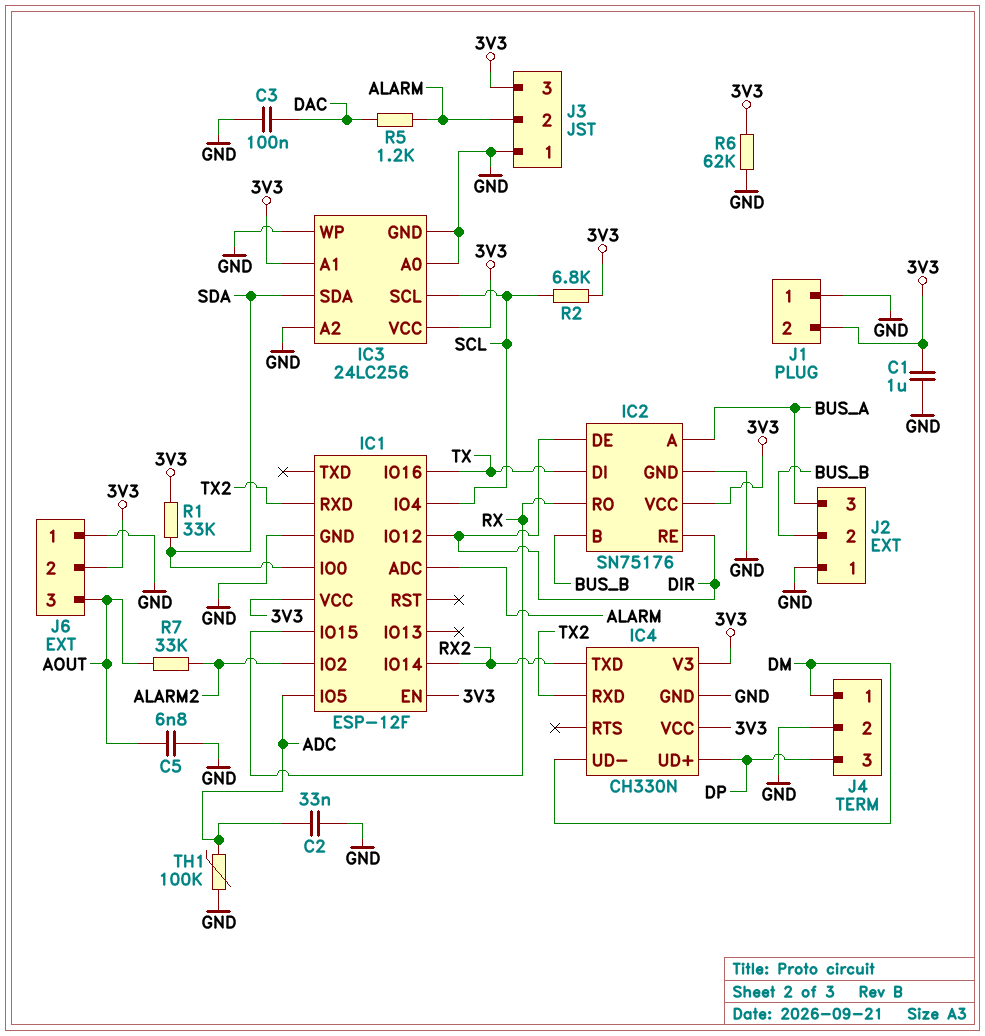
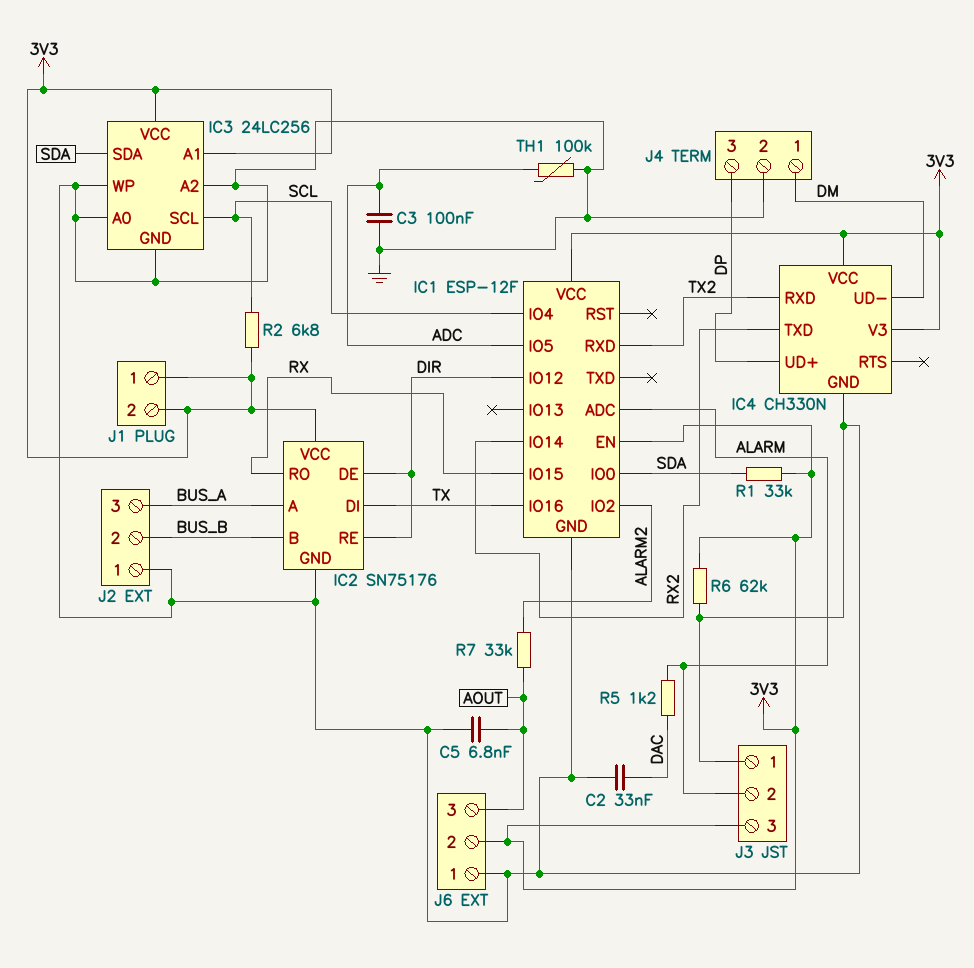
C1: 1uF (3V3, GND) -> none
C2: 33nF (ADC, GND) -> 33nF (DAC, GND)
C3: 100nF (DAC, GND) -> 100nF (ADC, GND)
J1 pin 1: GND -> 3V3

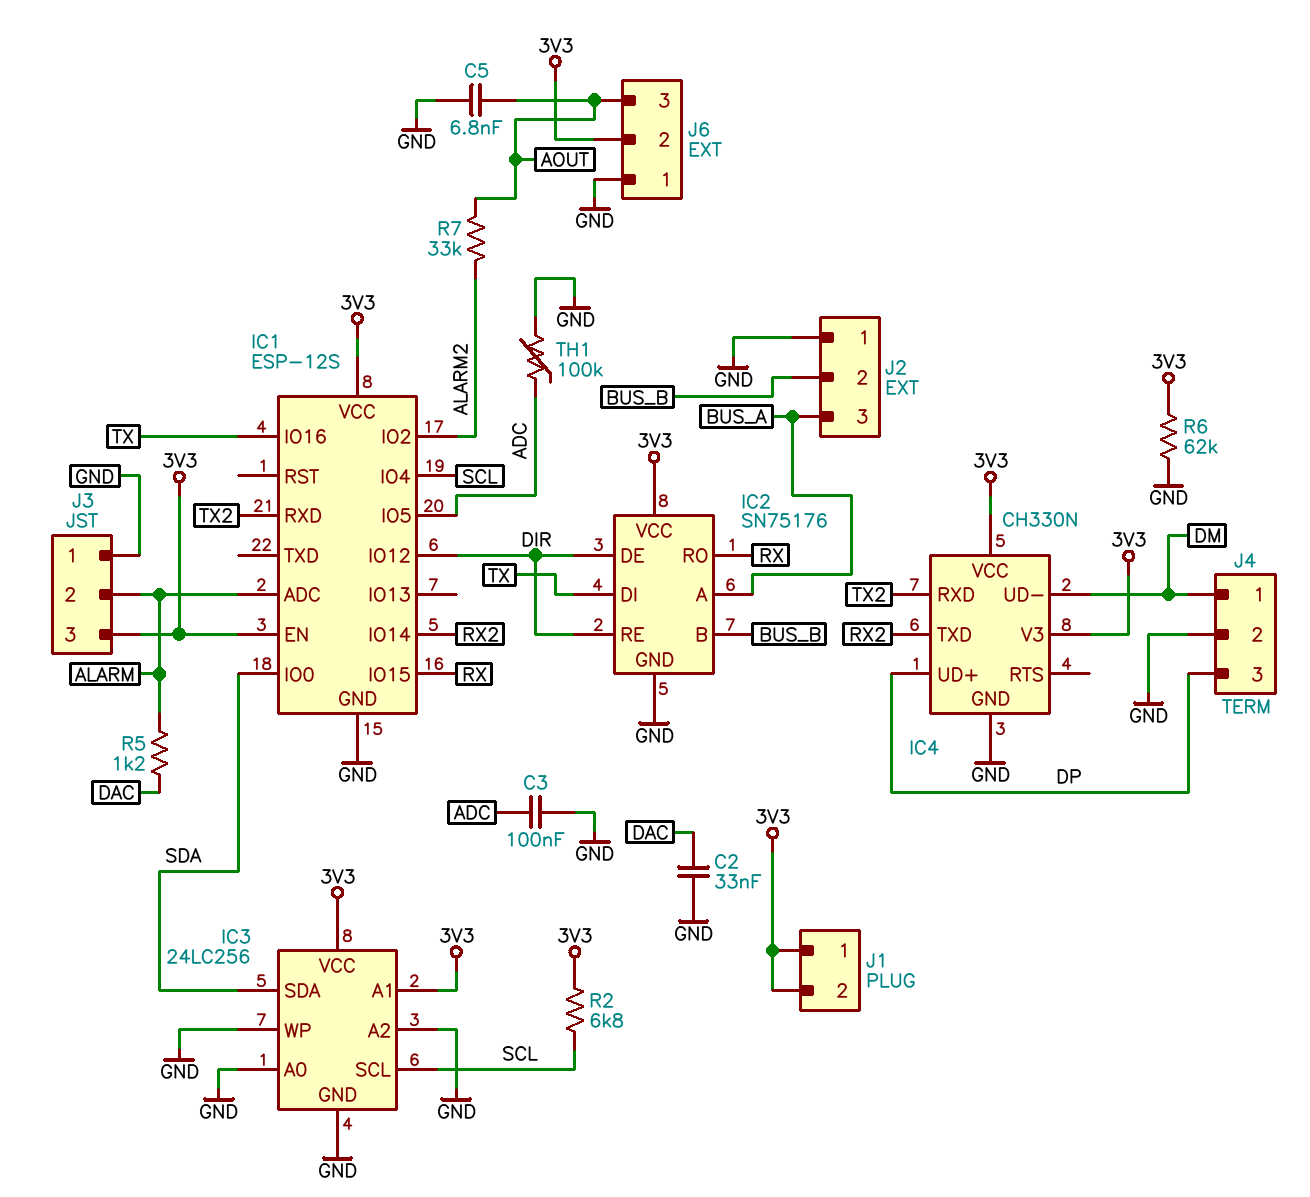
IC1: ESP-12F -> ESP-12S
R1: 33k (3V3, SDA) -> none

